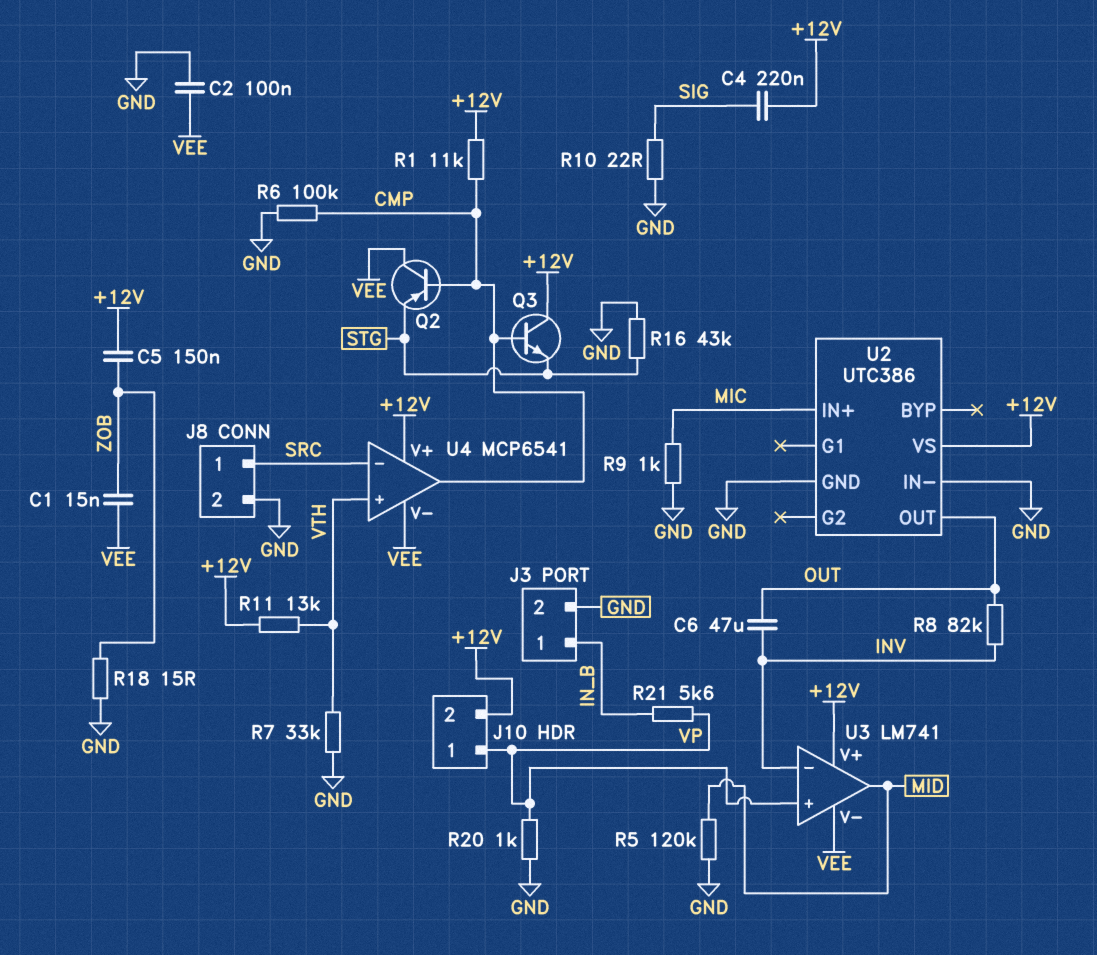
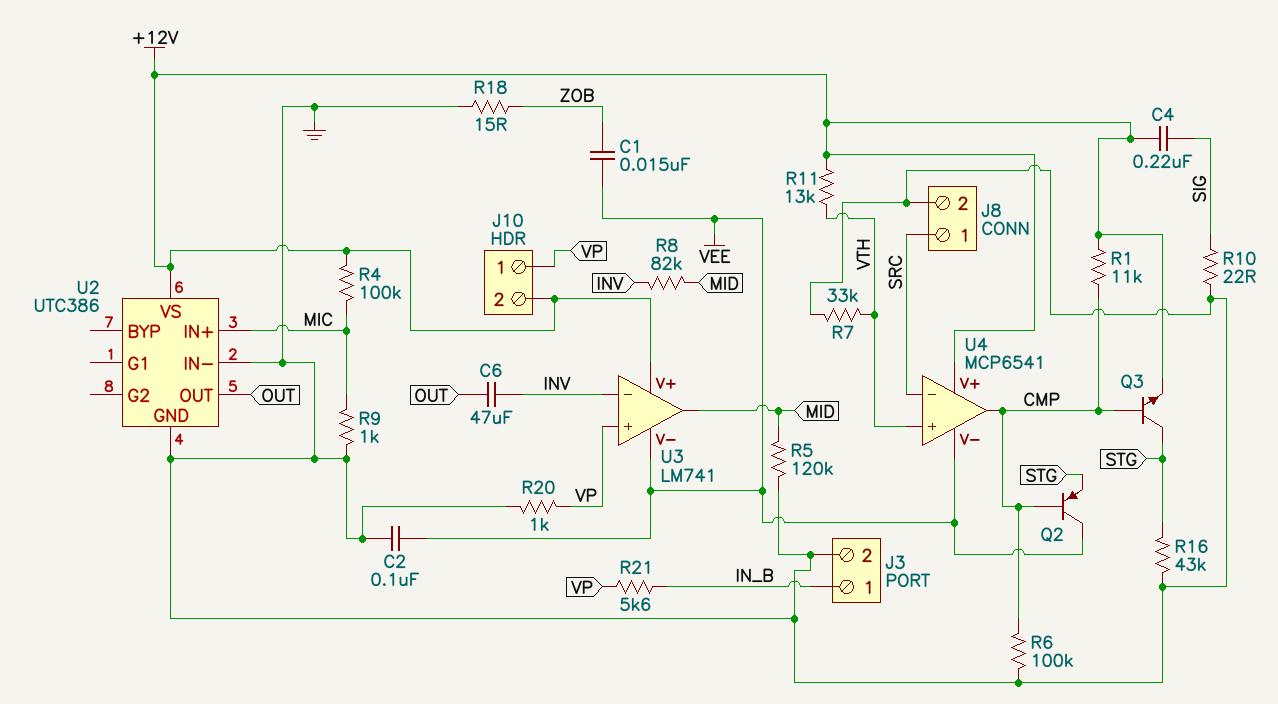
C5: 150nF (+12V, ZOB) -> none
Q3: NPN (B CMP, C +12V, E STG) -> NPN (B CMP, C STG, E +12V)
R4: none -> 100k (+12V, MIC)
R8: 82k (INV, OUT) -> 82k (INV, MID)

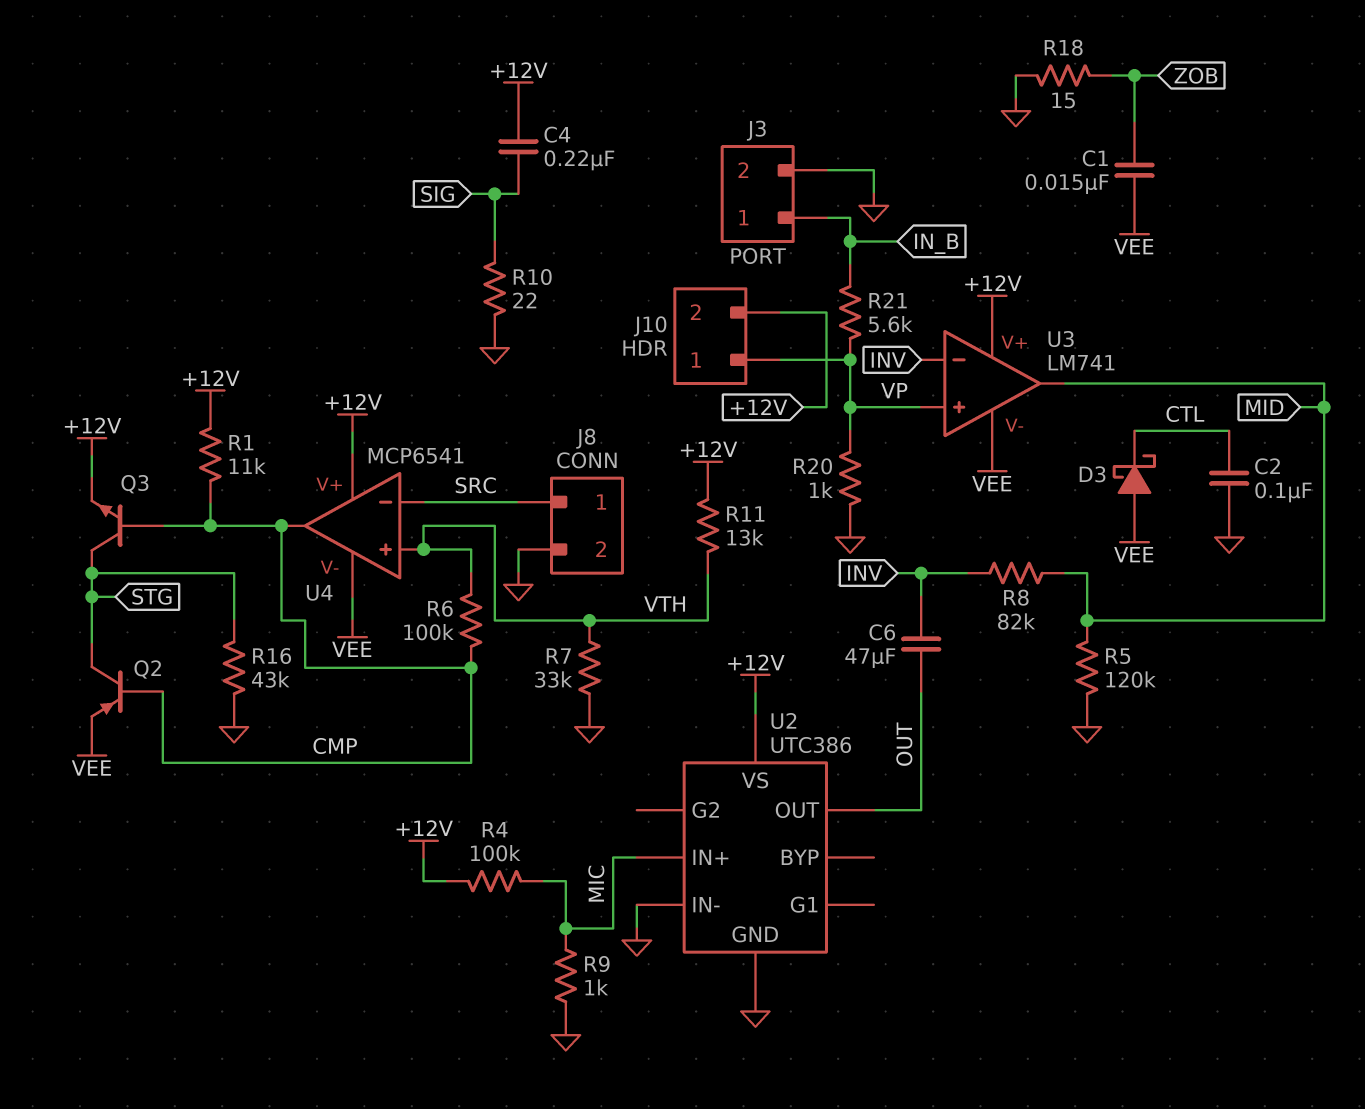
C2: 100nF (GND, VEE) -> 100nF (CTL, GND)
D3: none -> schottky (A VEE, K CTL)
Q2: PNP (B CMP, C VEE, E STG) -> PNP (B CMP, C STG, E VEE)
R6: 100k (CMP, GND) -> 100k (CMP, VTH)

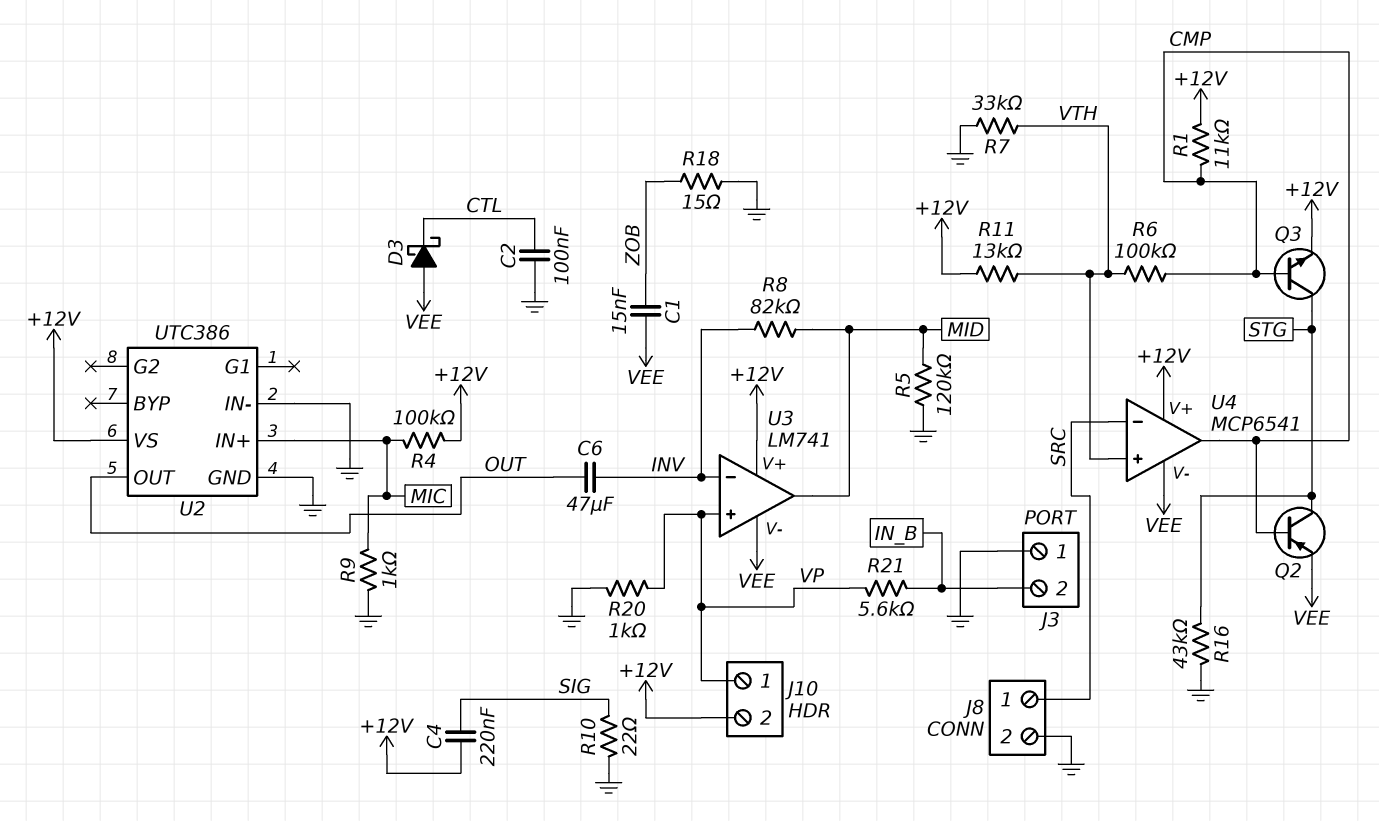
J3 pin 1: IN_B -> GND
J3 pin 2: GND -> IN_B

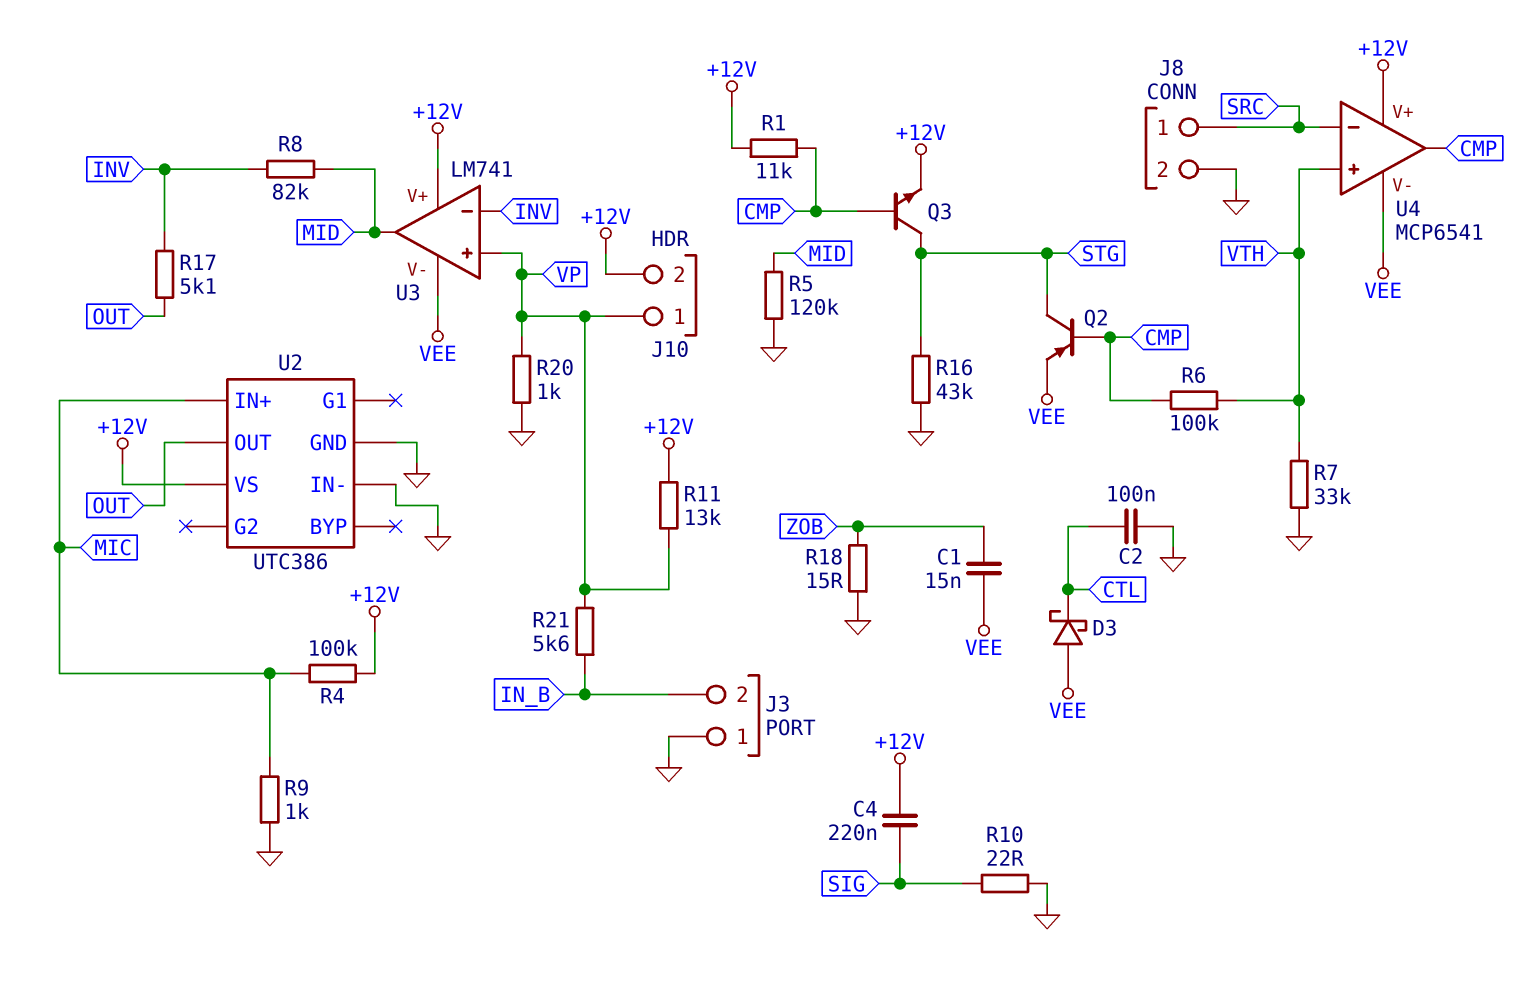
C6: 47uF (INV, OUT) -> none
R11: 13k (+12V, VTH) -> 13k (+12V, VP)
R17: none -> 5.1k (INV, OUT)

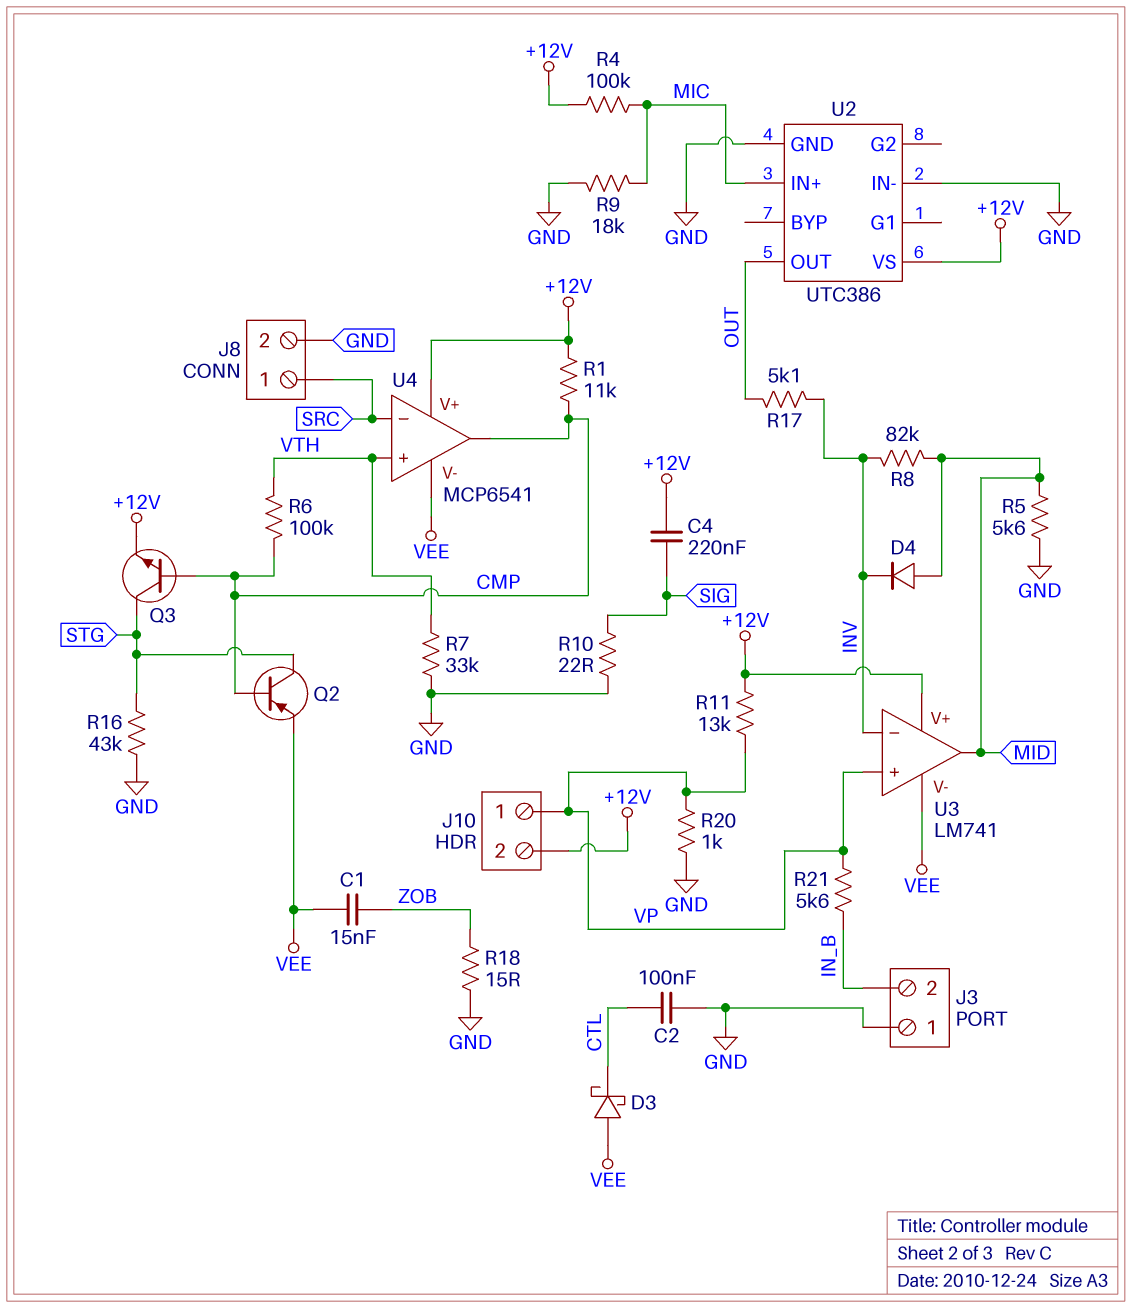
D4: none -> diode (A MID, K INV)
R5: 120k (GND, MID) -> 5.6k (GND, MID)
R9: 1k (GND, MIC) -> 18k (GND, MIC)

